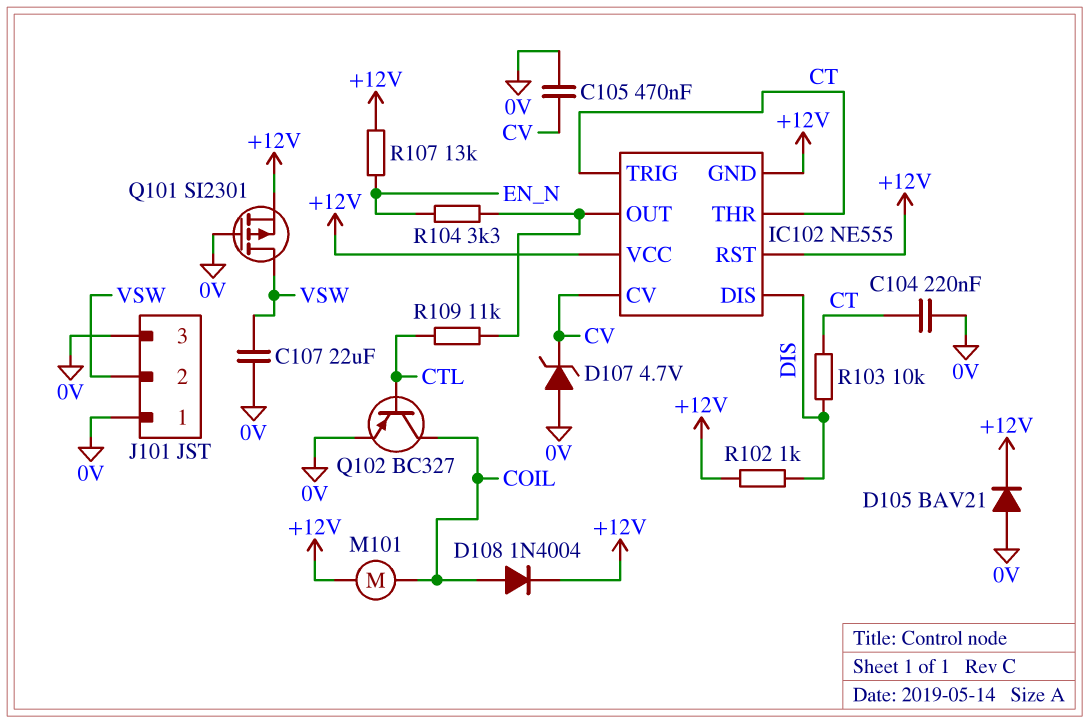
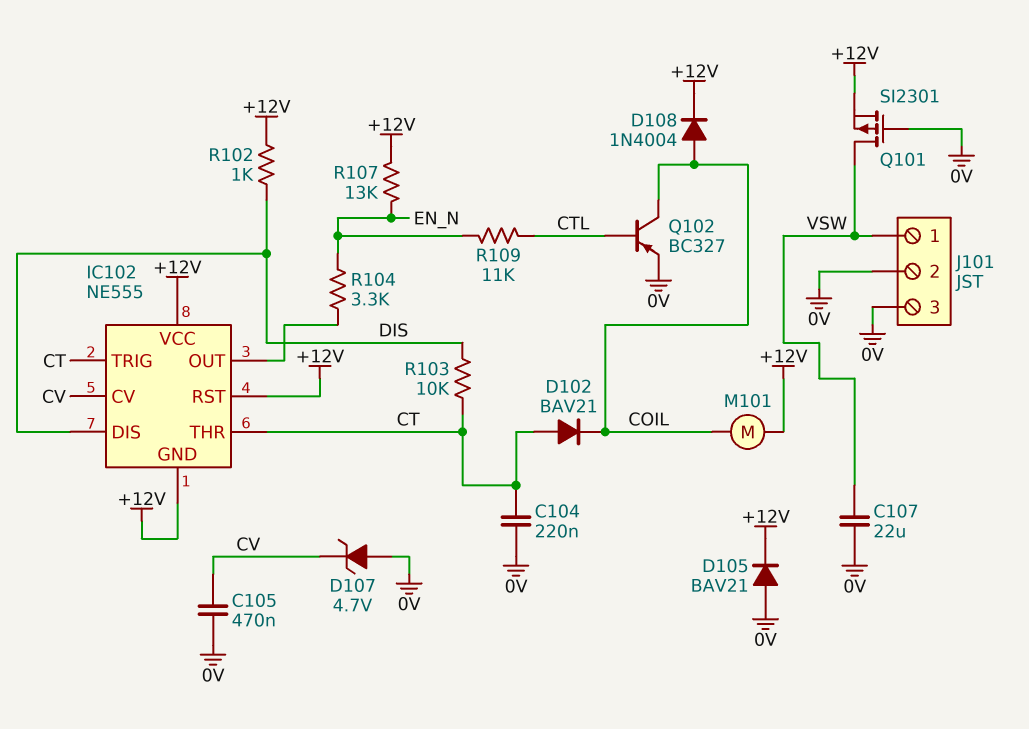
D102: none -> diode BAV21 (A CT, K COIL)
J101 pin 1: 0V -> VSW
J101 pin 2: VSW -> 0V
R109: 11k (CTL, IC102/OUT) -> 11k (CTL, EN_N)

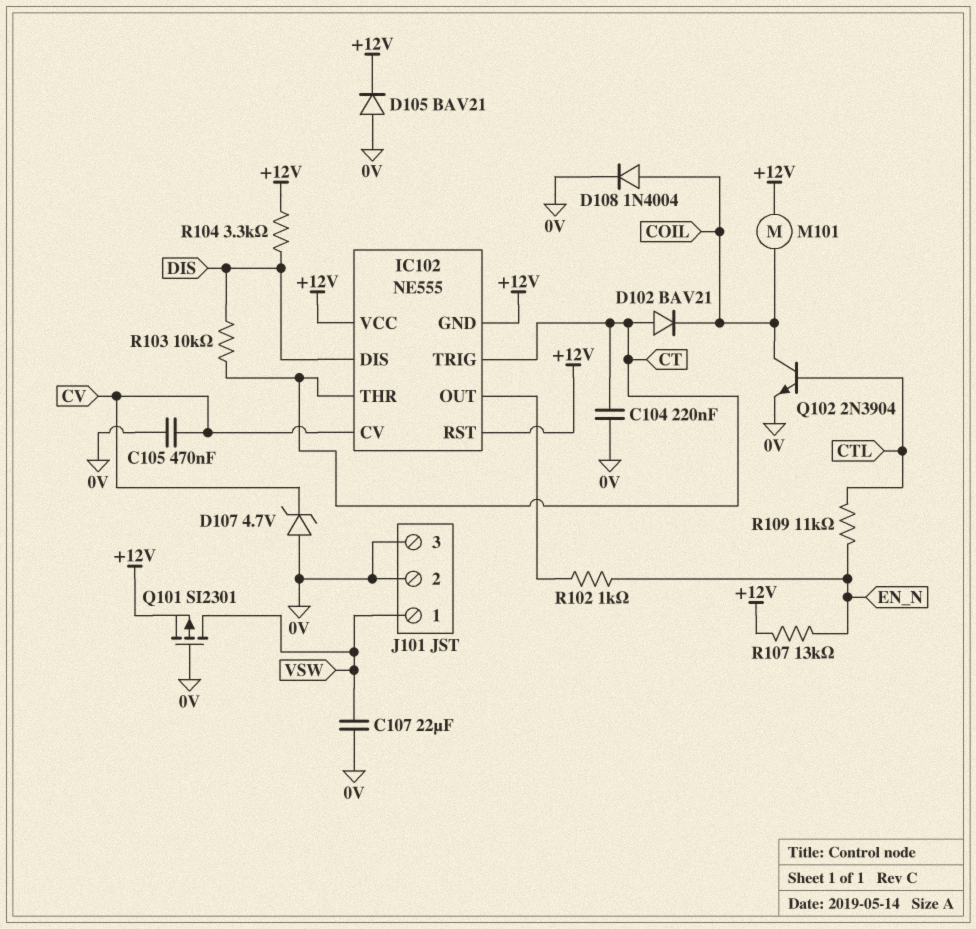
D108: diode 1N4004 (A COIL, K +12V) -> diode 1N4004 (A COIL, K 0V)
Q102: PNP BC327 (B CTL, C COIL, E 0V) -> NPN 2N3904 (B CTL, C COIL, E 0V)
R102: 1k (+12V, DIS) -> 1k (EN_N, IC102/OUT)
R104: 3.3k (EN_N, IC102/OUT) -> 3.3k (+12V, DIS)

